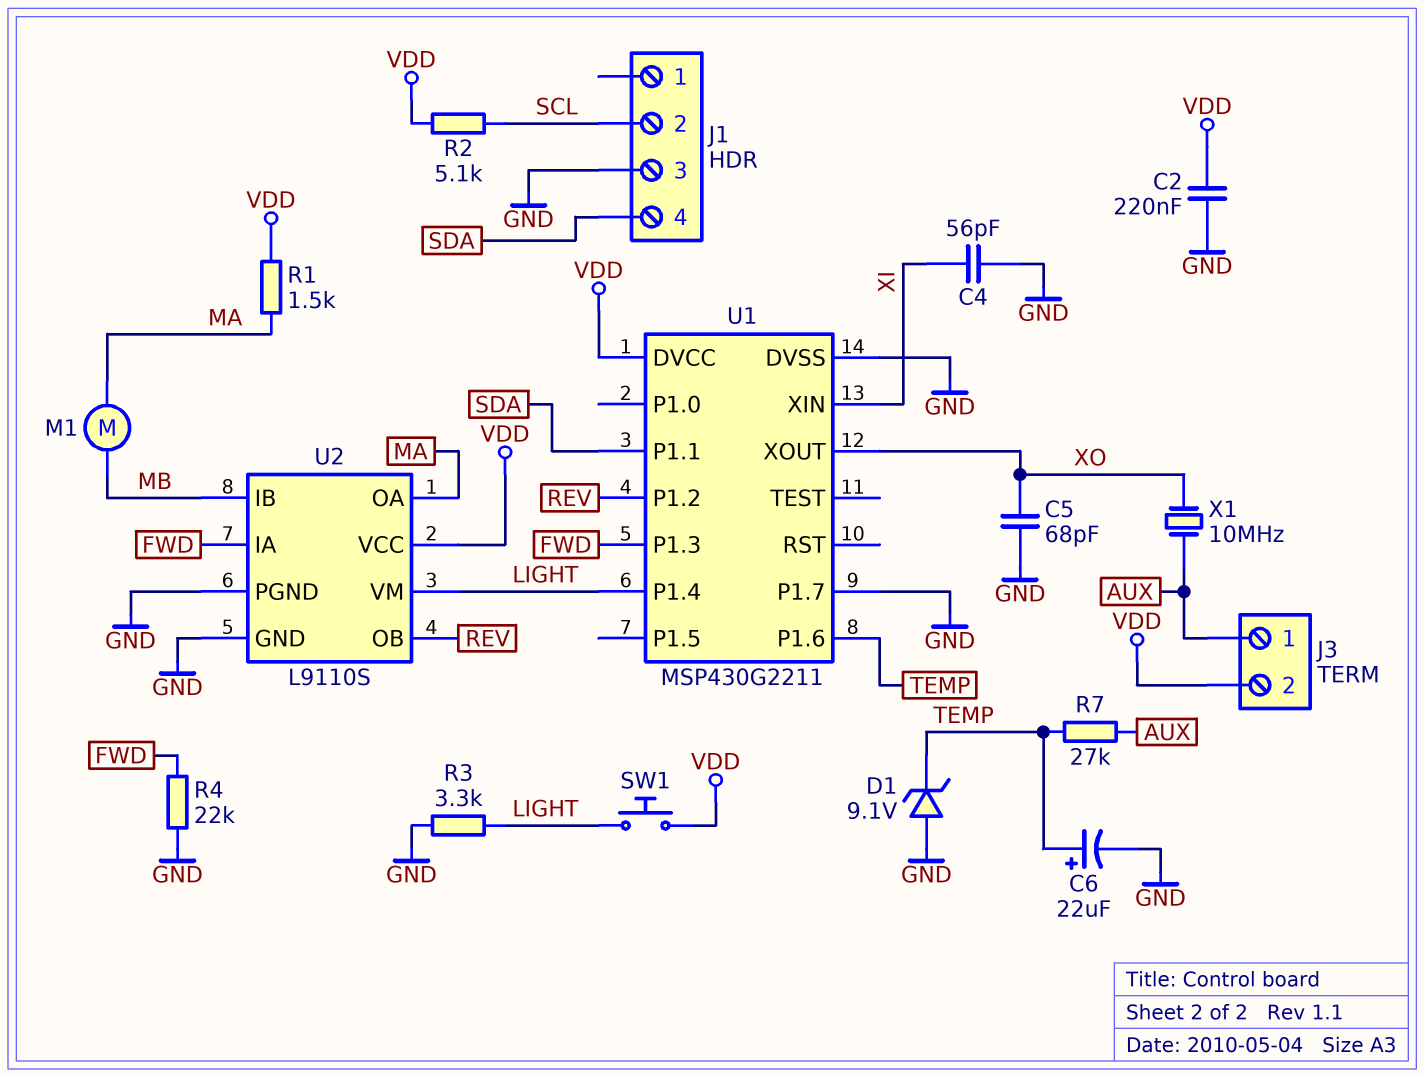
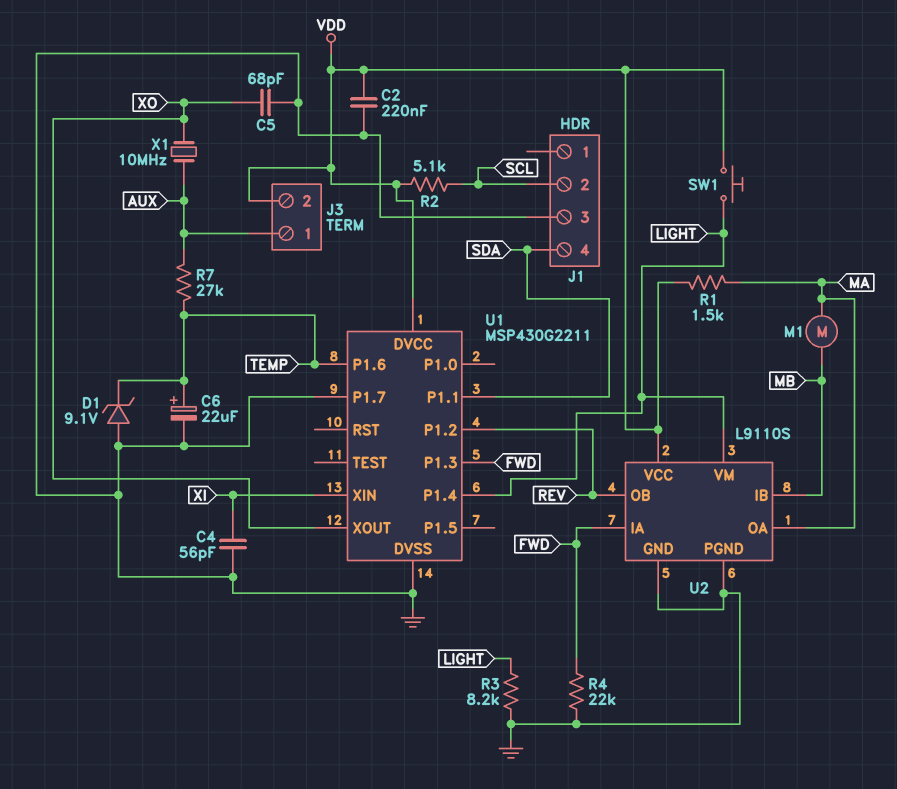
R3: 3.3k (GND, LIGHT) -> 8.2k (GND, LIGHT)

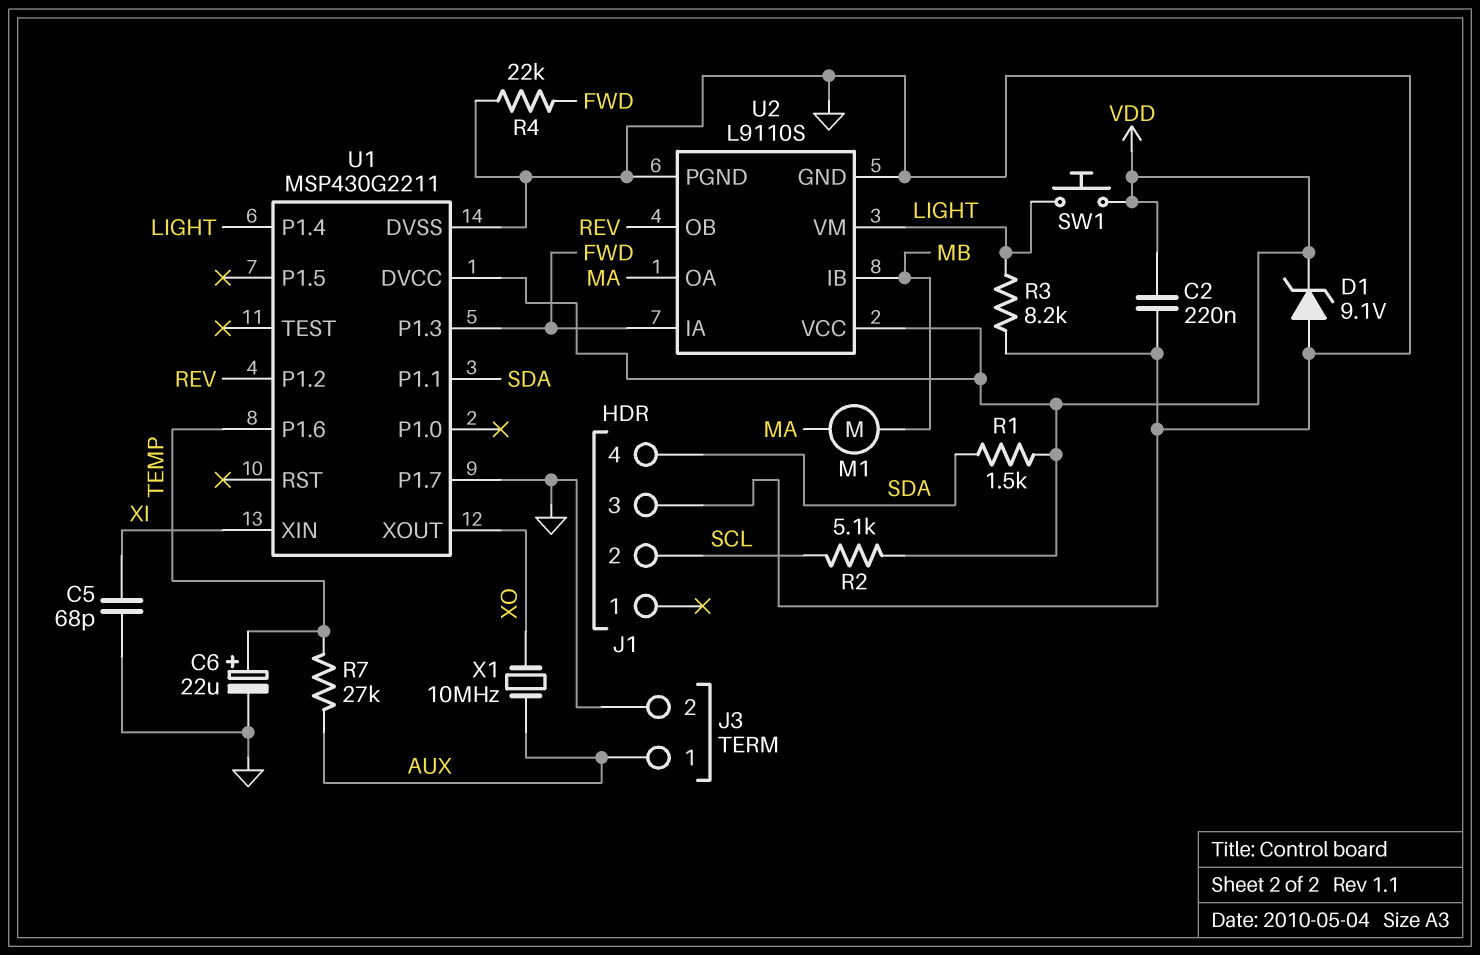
C4: 56pF (GND, XI) -> none
C5: 68pF (GND, XO) -> 68pF (GND, XI)
D1: zener 9.1V (A GND, K TEMP) -> zener 9.1V (A GND, K VDD)
J3 pin 2: VDD -> GND
R1: 1.5k (MA, VDD) -> 1.5k (SDA, VDD)

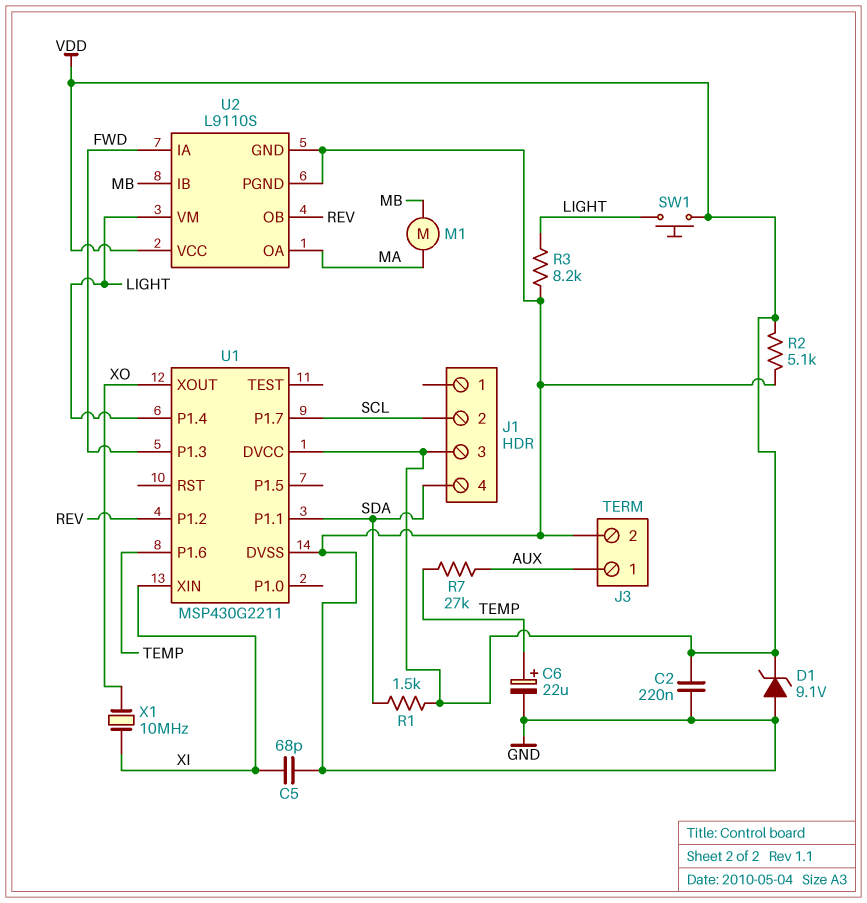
J1 pin 3: GND -> VDD
R2: 5.1k (SCL, VDD) -> 5.1k (GND, VDD)
R4: 22k (FWD, GND) -> none
U1 pin P1.7: GND -> SCL
X1: 10MHz (AUX, XO) -> 10MHz (XI, XO)

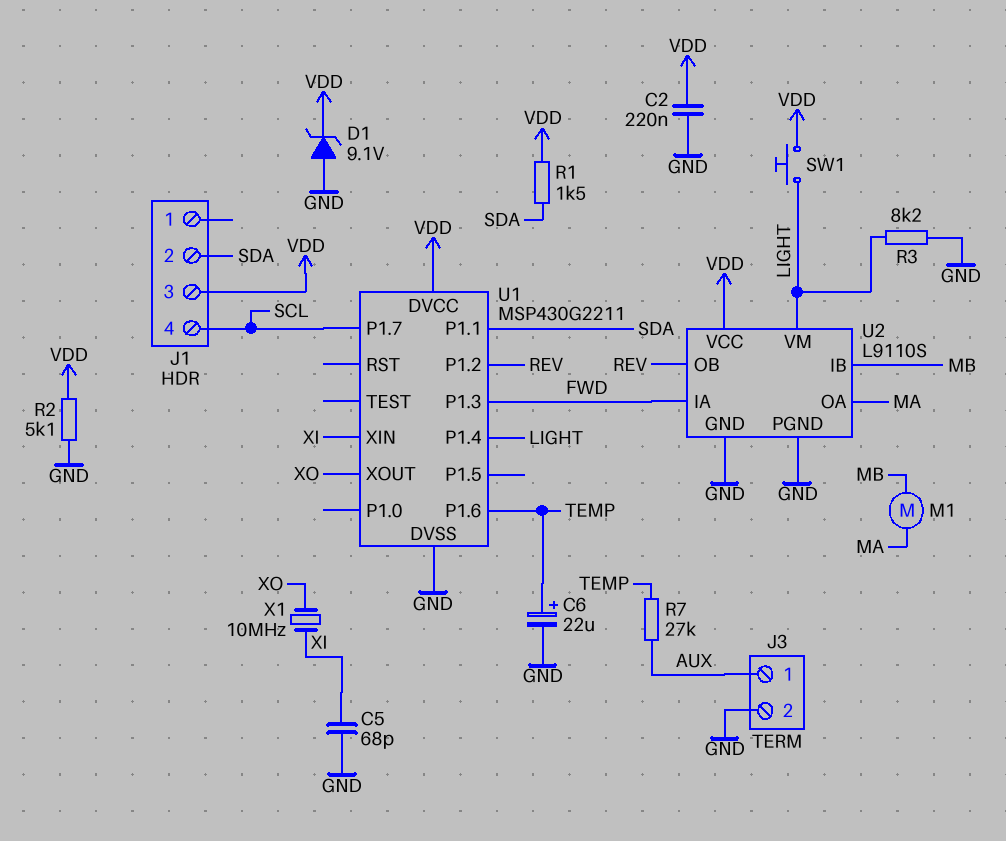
J1 pin 2: SCL -> SDA
J1 pin 4: SDA -> SCL

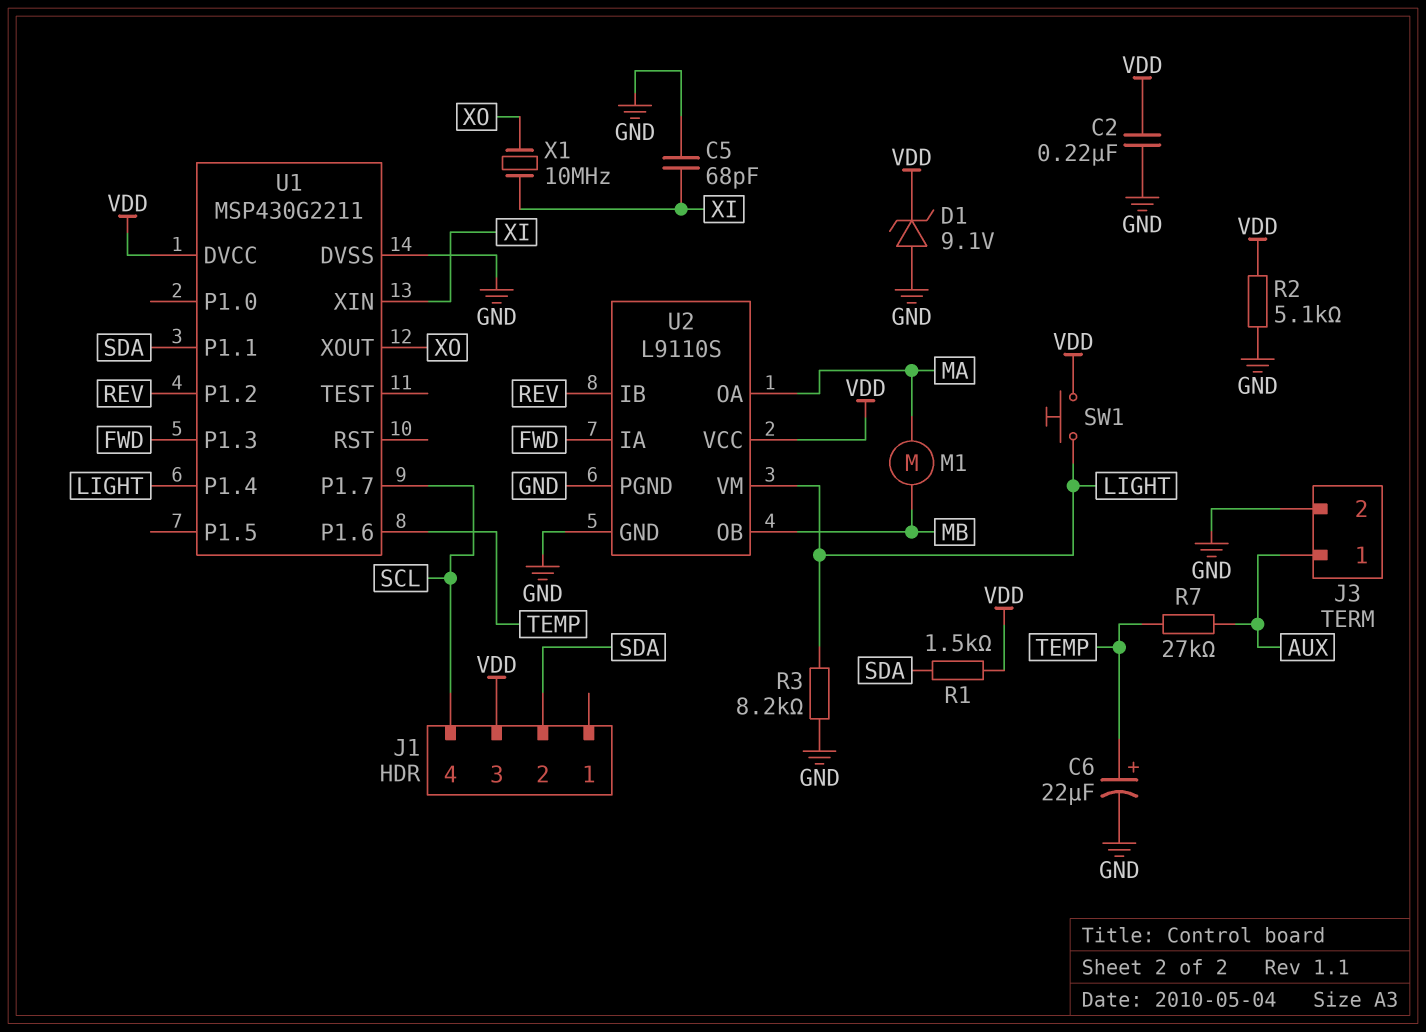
U2 pin IB: MB -> REV
U2 pin OB: REV -> MB

